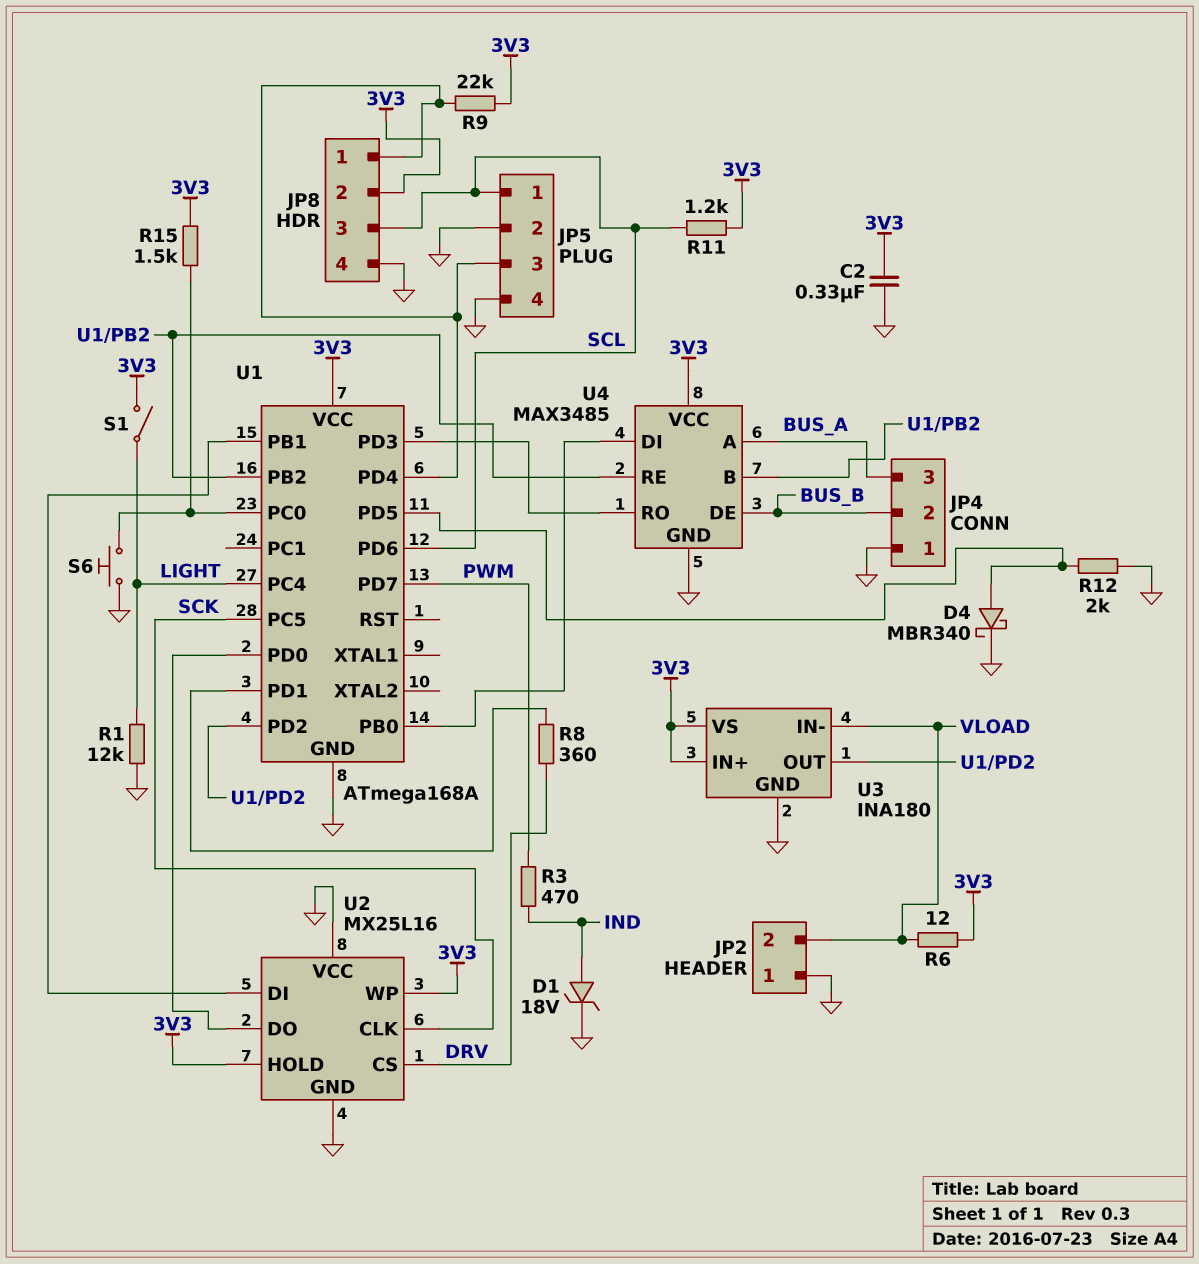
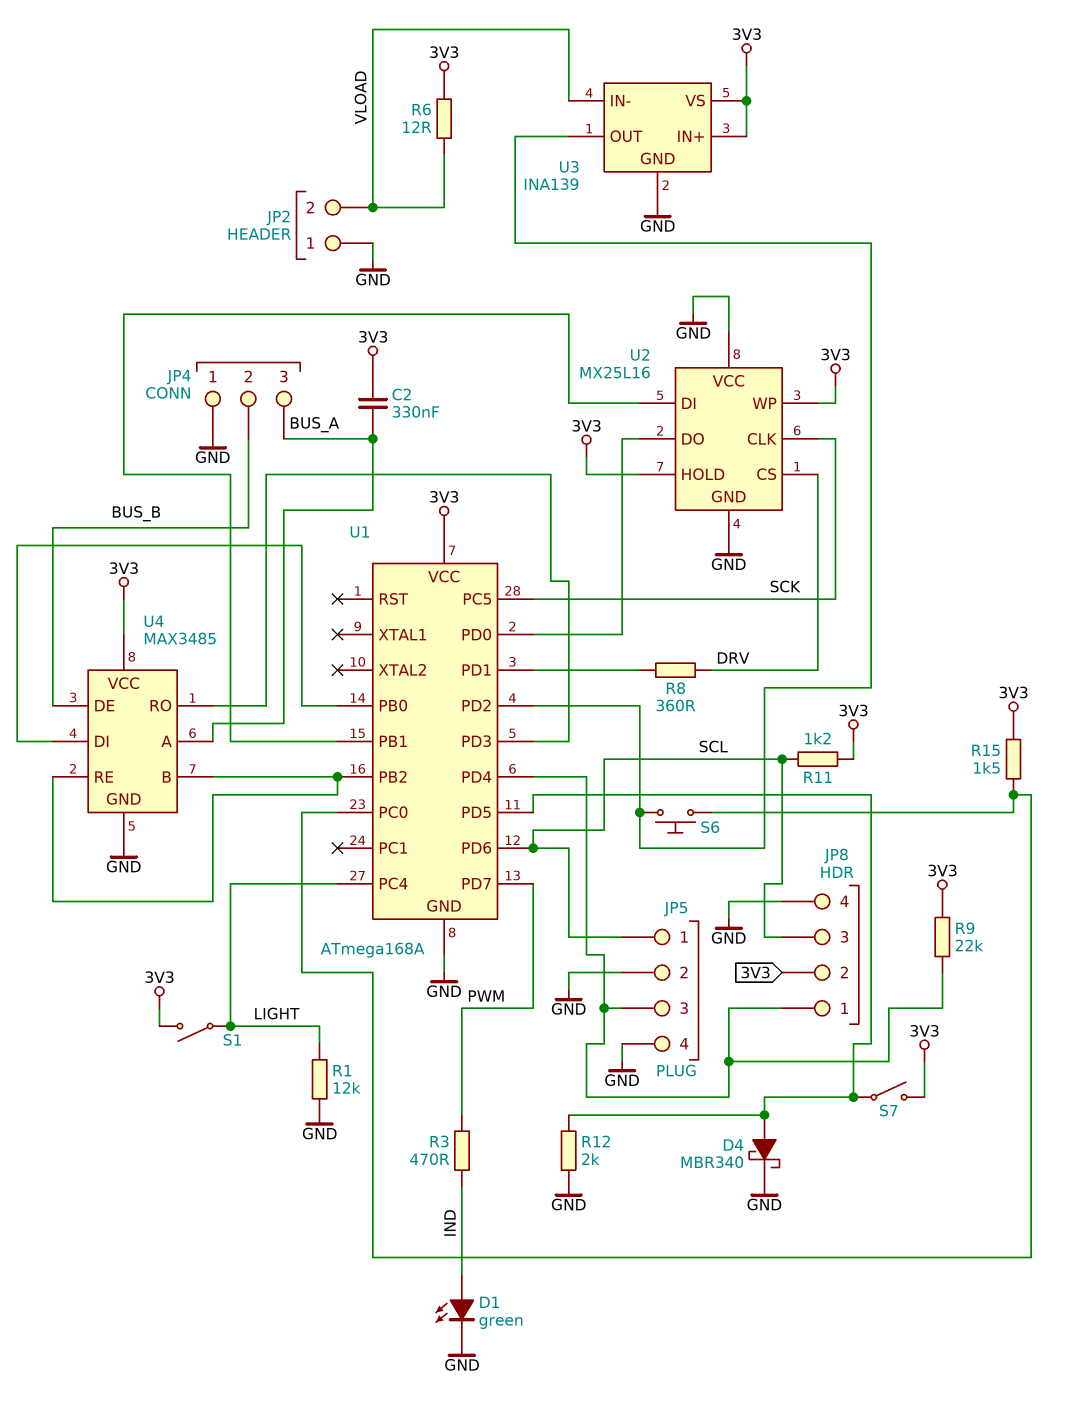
C2: 330nF (3V3, GND) -> 330nF (3V3, BUS_A)
D1: zener 18V (A IND, K GND) -> LED green (A IND, K GND)
S6: button (GND, U1/PC0) -> button (U1/PC0, U1/PD2)
S7: none -> switch (3V3, U1/PD5)
U3: INA180 -> INA139

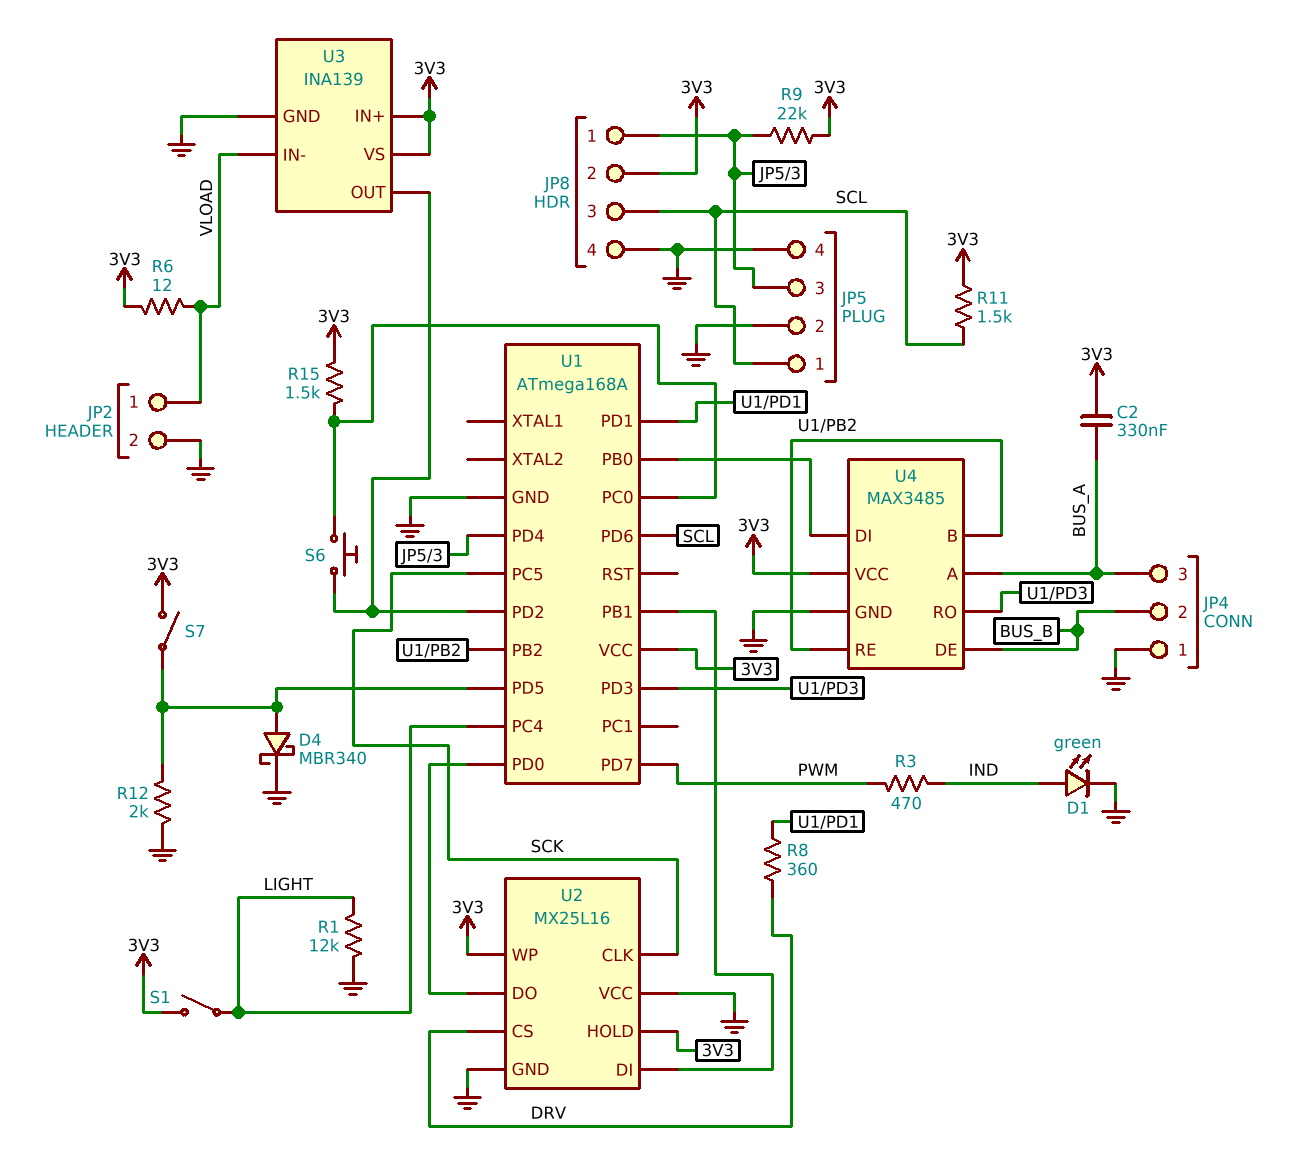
JP2 pin 1: GND -> VLOAD
JP2 pin 2: VLOAD -> GND
R11: 1.2k (3V3, SCL) -> 1.5k (3V3, SCL)

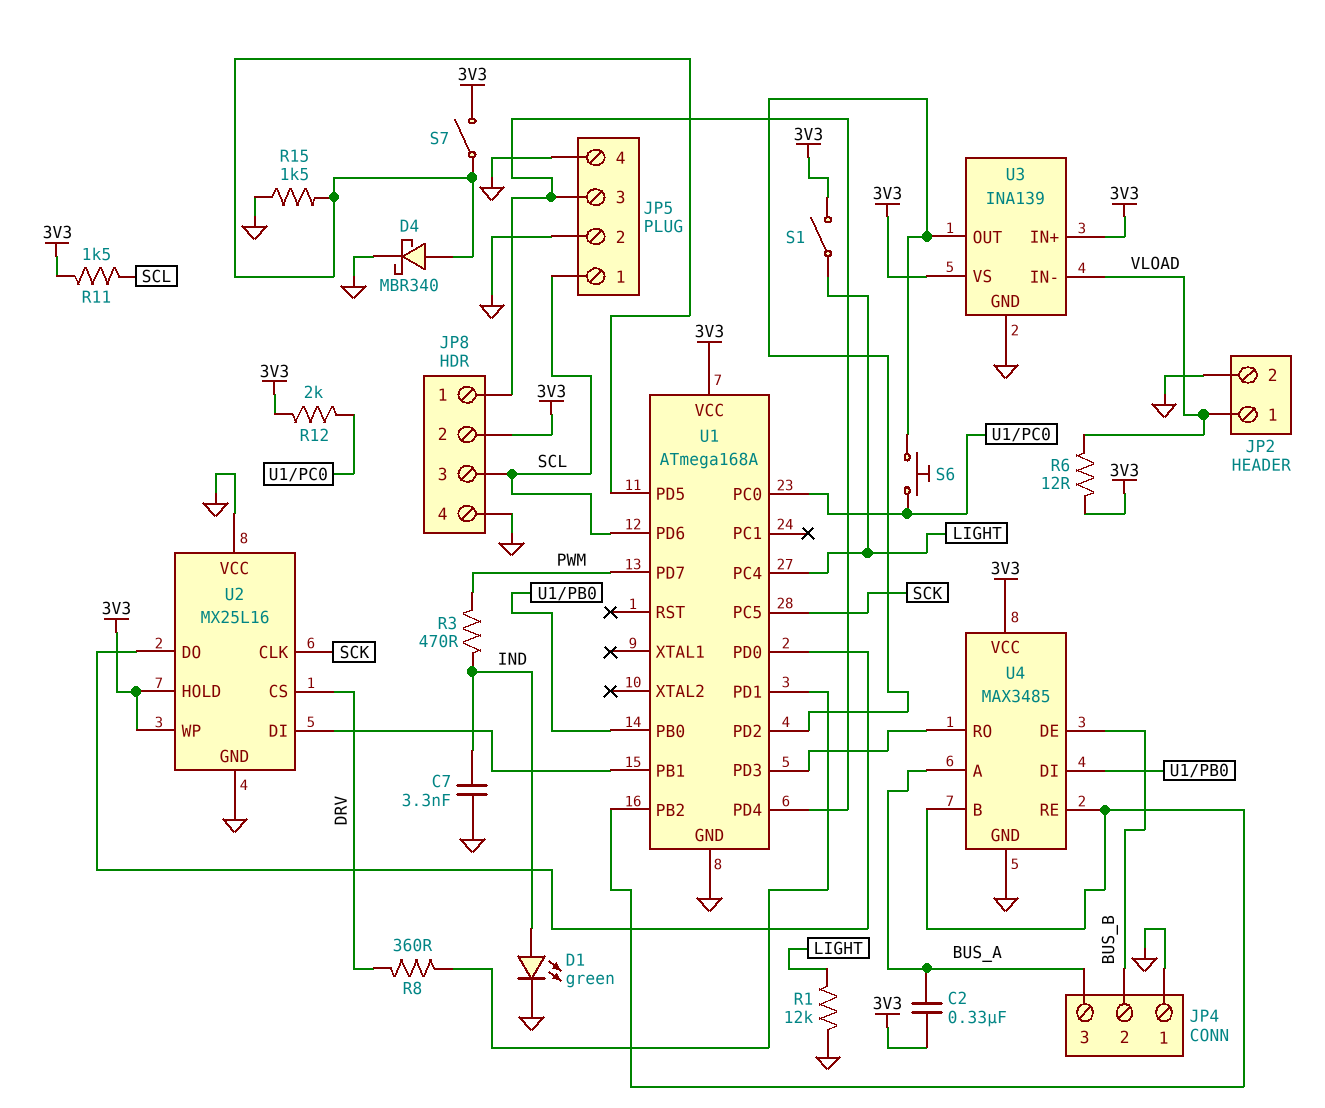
C7: none -> 3.3nF (GND, IND)
R9: 22k (3V3, JP5/3) -> none
R12: 2k (GND, U1/PD5) -> 2k (3V3, U1/PC0)
R15: 1.5k (3V3, U1/PC0) -> 1.5k (GND, U1/PD5)

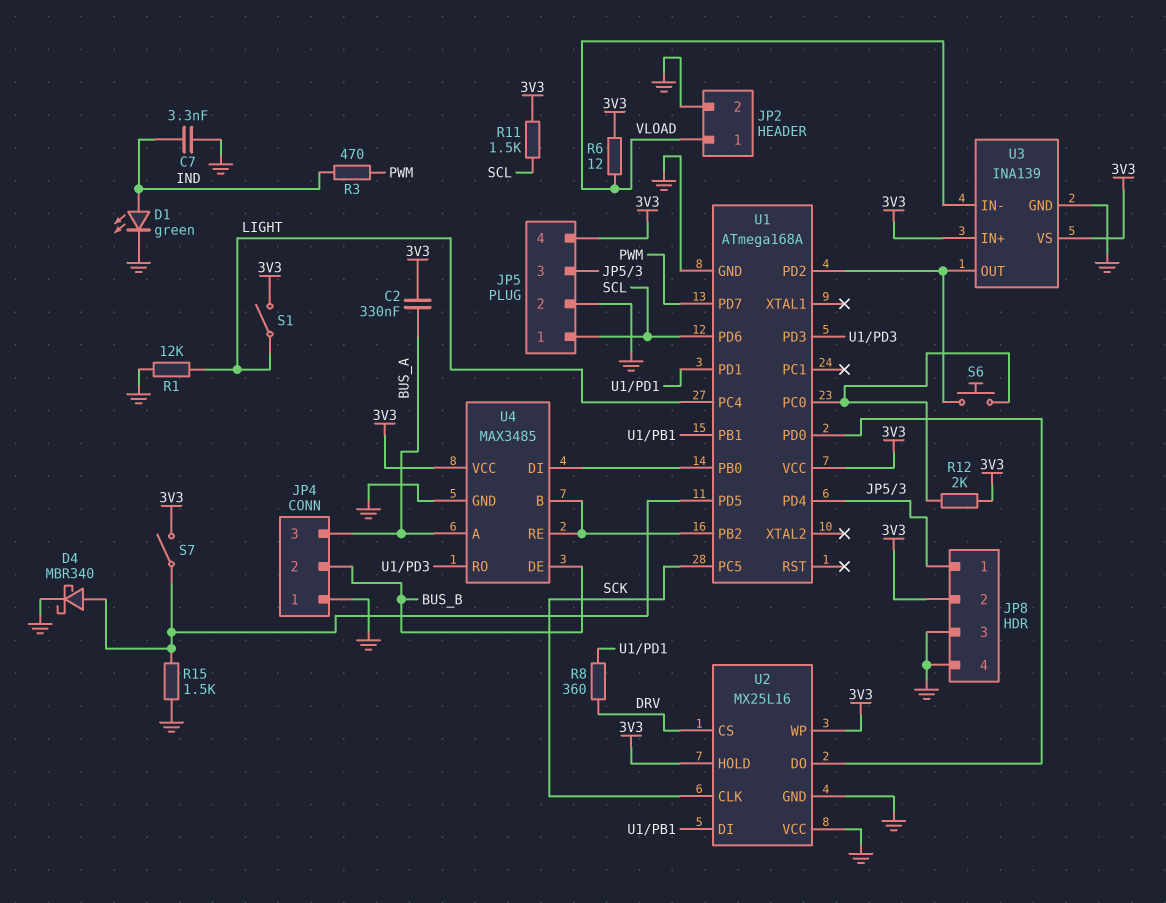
JP5 pin 4: GND -> 3V3
JP8 pin 3: SCL -> GND

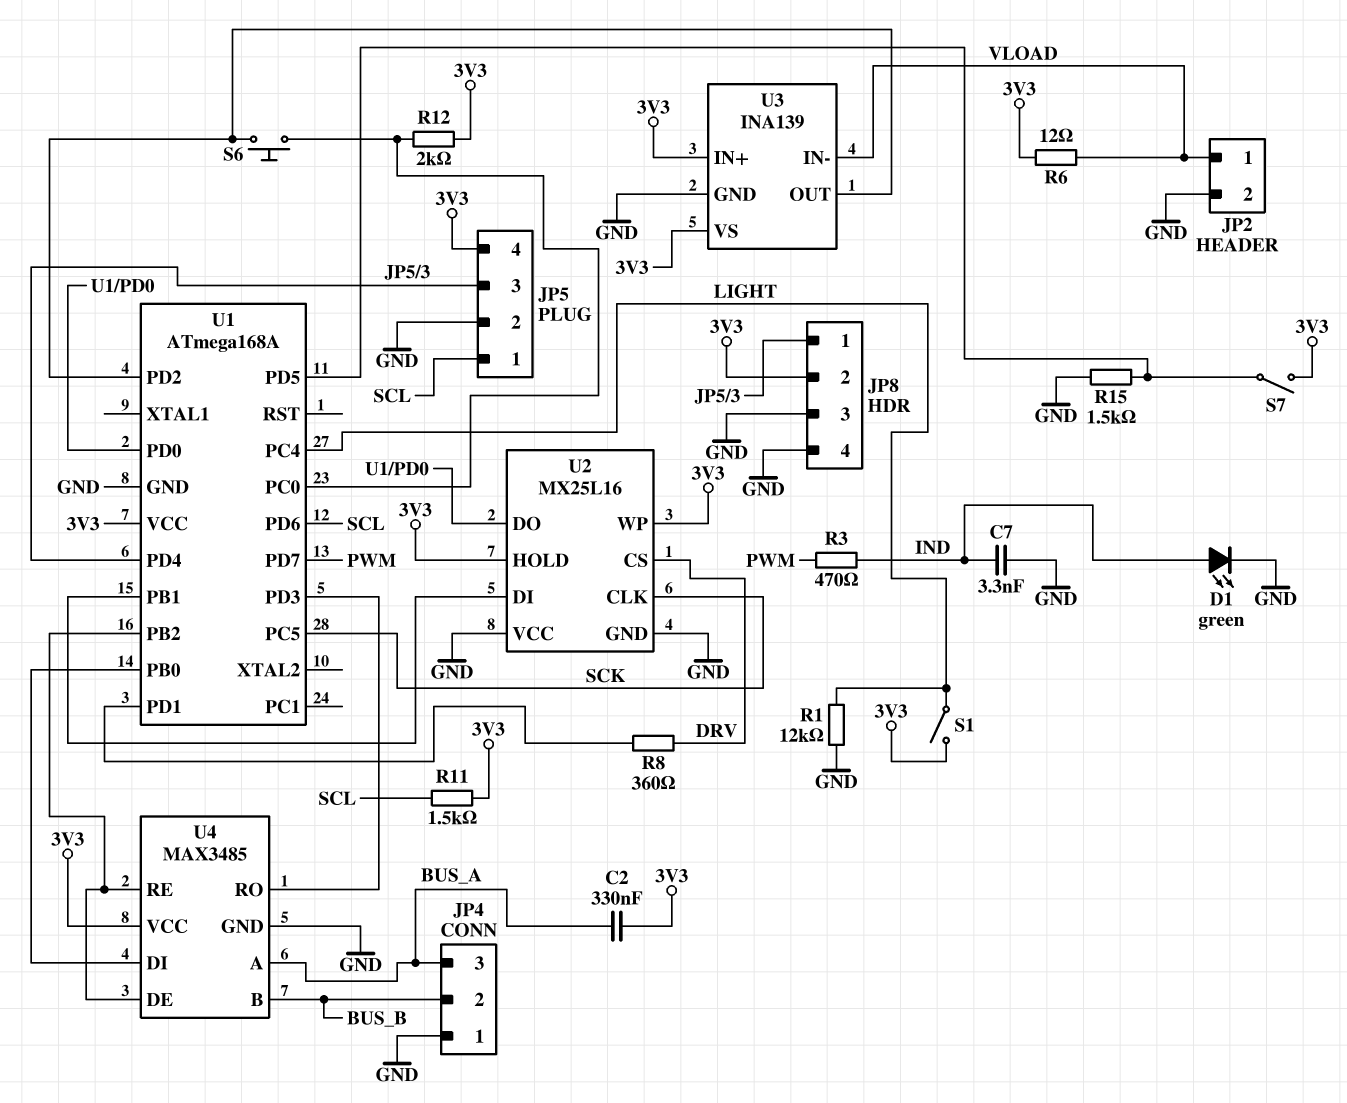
D4: schottky MBR340 (A U1/PD5, K GND) -> none
U4 pin B: U1/PB2 -> BUS_B
U4 pin DE: BUS_B -> U1/PB2

